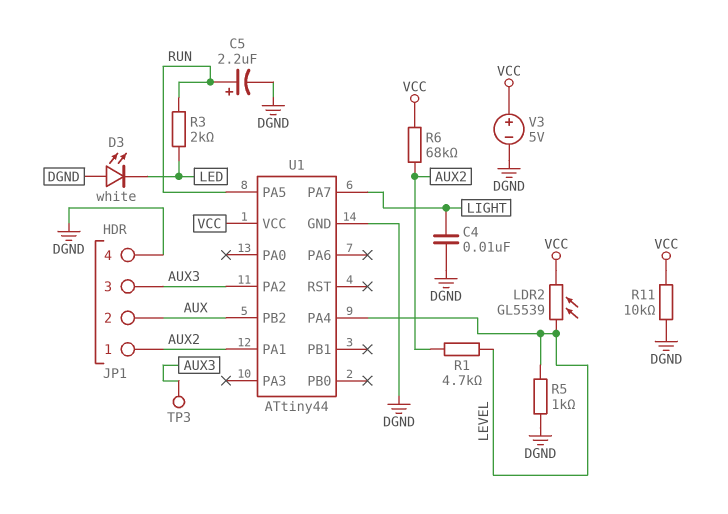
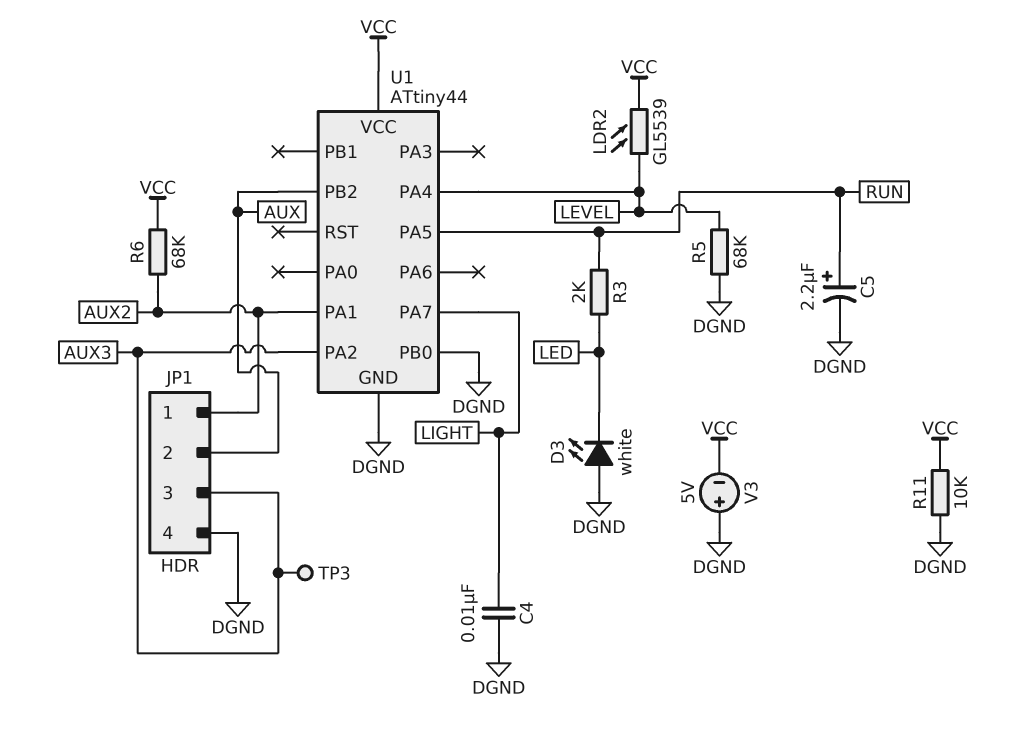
R1: 4.7k (AUX2, LEVEL) -> none
R5: 1k (DGND, LEVEL) -> 68k (DGND, LEVEL)
U1 pin PB0: none -> DGND
V3: 5V (plus VCC, minus DGND) -> 5V (plus DGND, minus VCC)

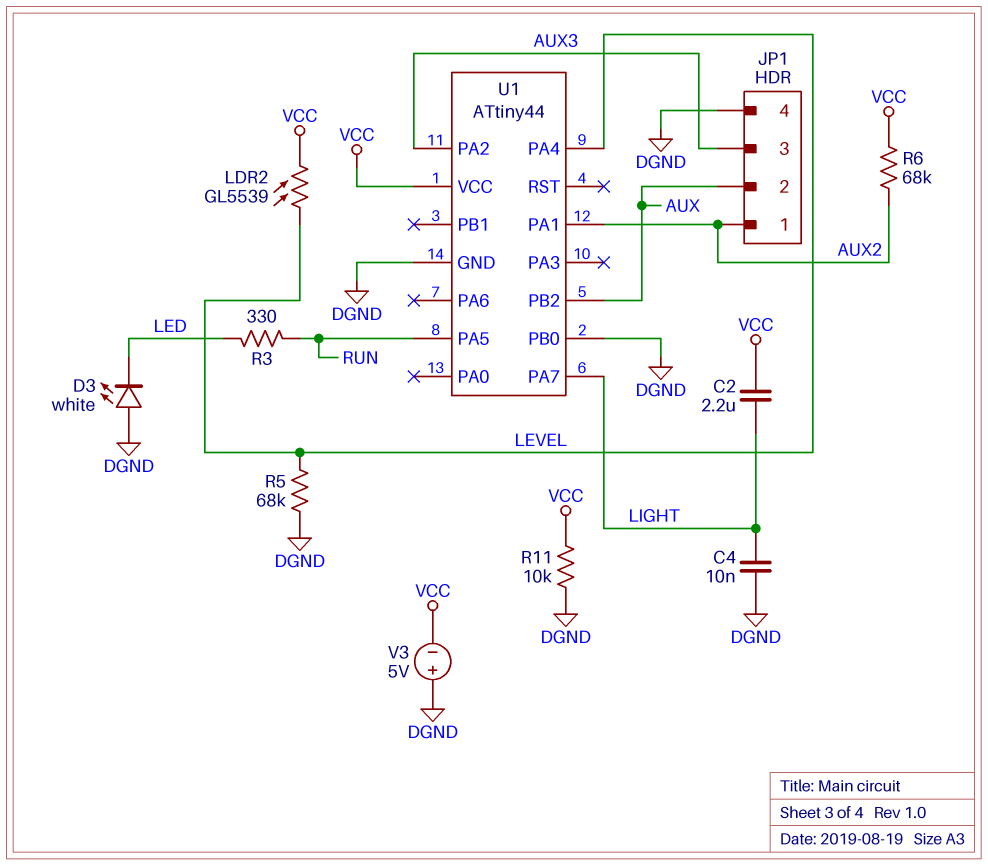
C2: none -> 2.2uF (LIGHT, VCC)
C5: 2.2uF (plus RUN, minus DGND) -> none
R3: 2k (LED, RUN) -> 330 (LED, RUN)
TP3: test point (AUX3) -> none

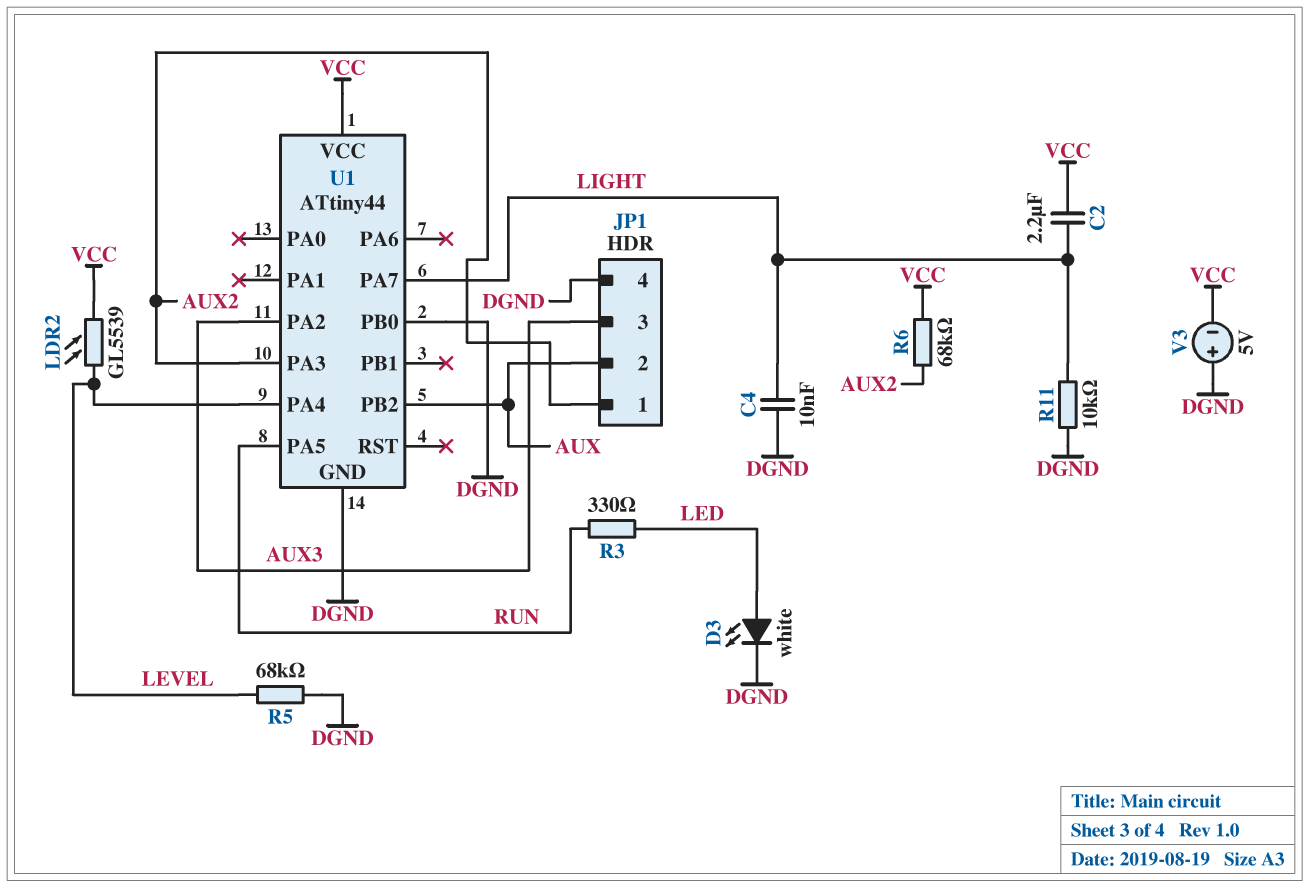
D3: LED white (A DGND, K LED) -> LED white (A LED, K DGND)
R11: 10k (DGND, VCC) -> 10k (DGND, LIGHT)
U1 pin PA1: AUX2 -> none
U1 pin PA3: none -> AUX2

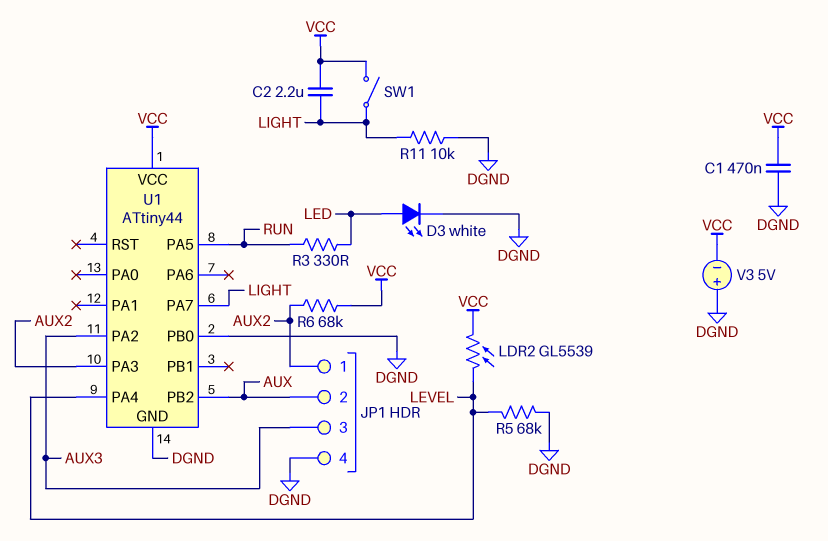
C1: none -> 470nF (DGND, VCC)
C4: 10nF (DGND, LIGHT) -> none
SW1: none -> switch (LIGHT, VCC)

